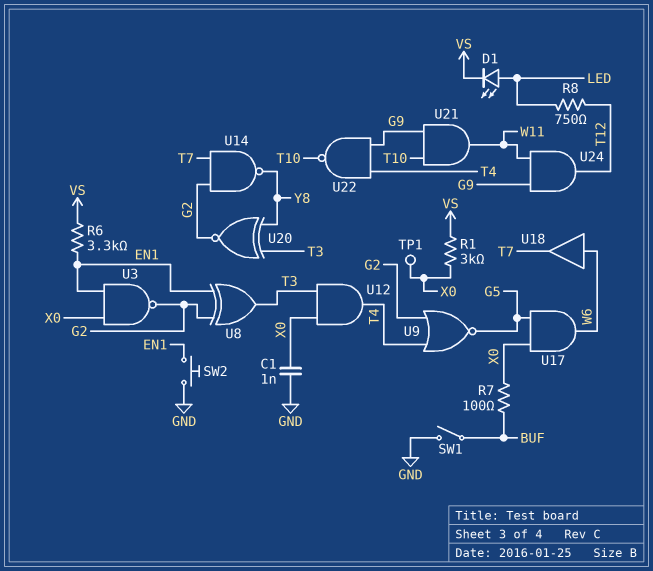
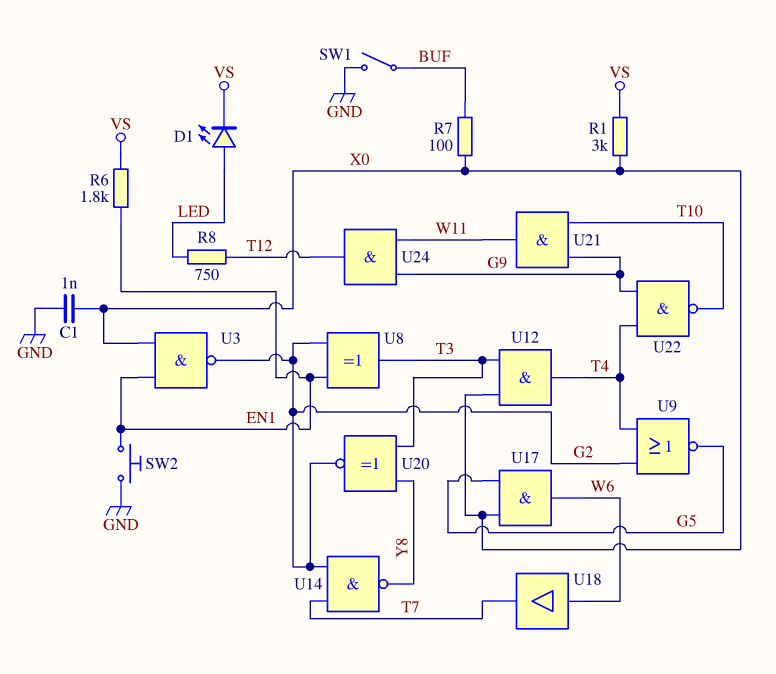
R6: 3.3k (EN1, VS) -> 1.8k (EN1, VS)
TP1: test point (X0) -> none

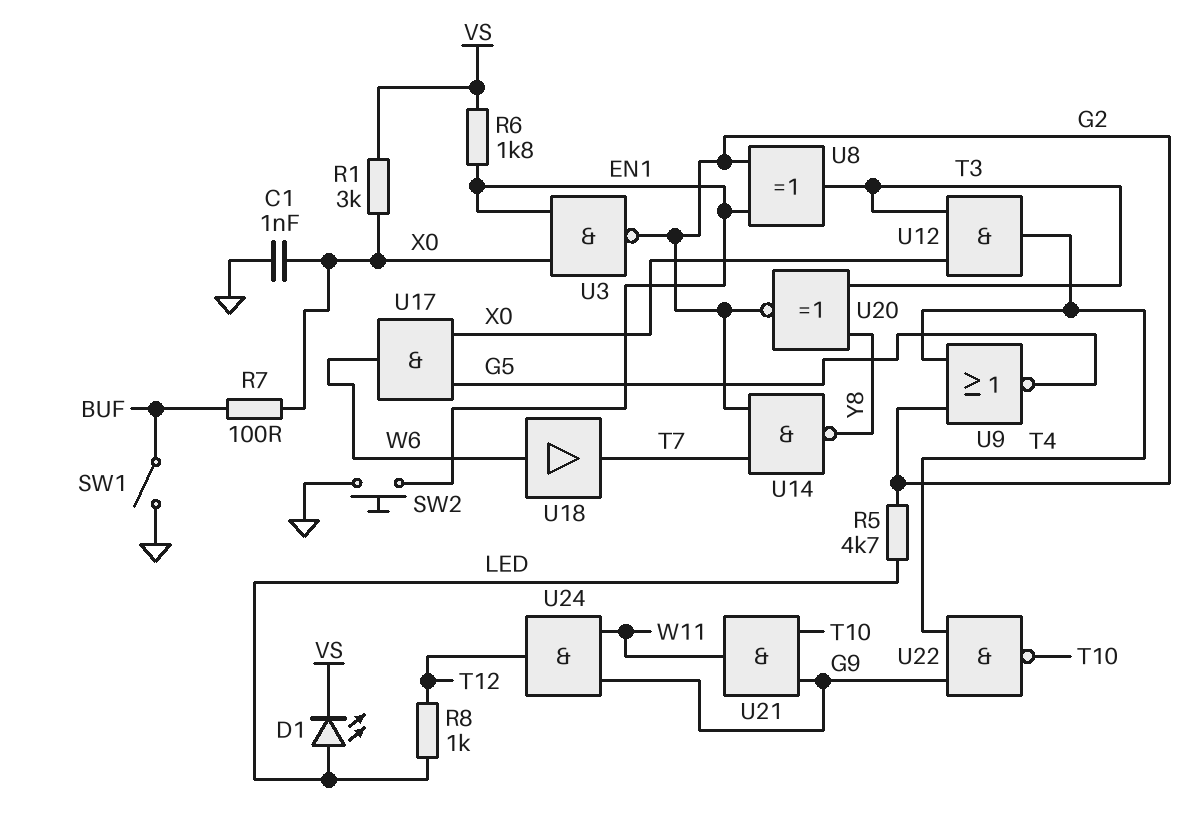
R5: none -> 4.7k (G2, LED)
R8: 750 (LED, T12) -> 1k (LED, T12)

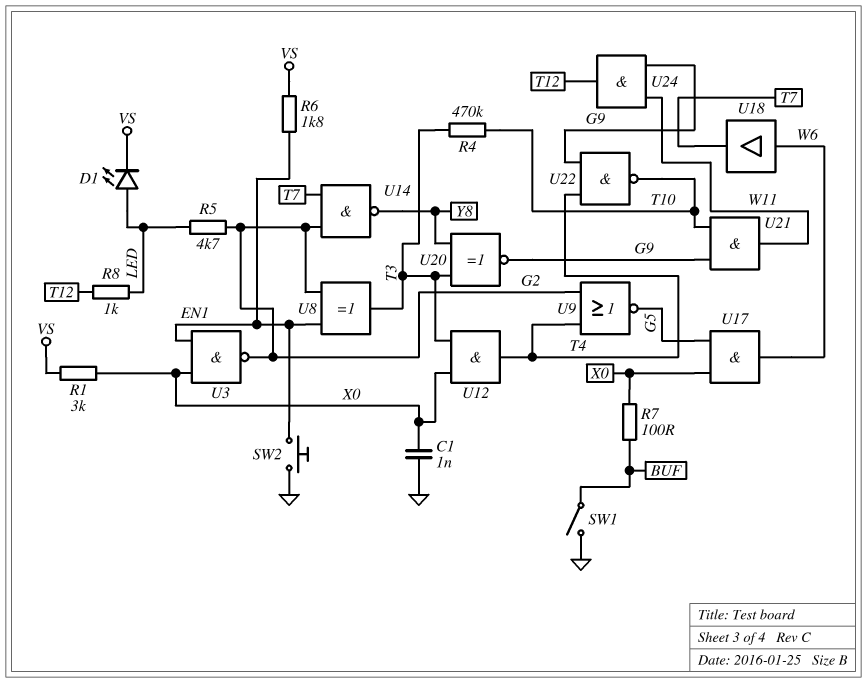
R4: none -> 470k (T3, T10)
U20: XNOR (in T3, in Y8, out G2) -> XNOR (in T3, in Y8, out G9)

